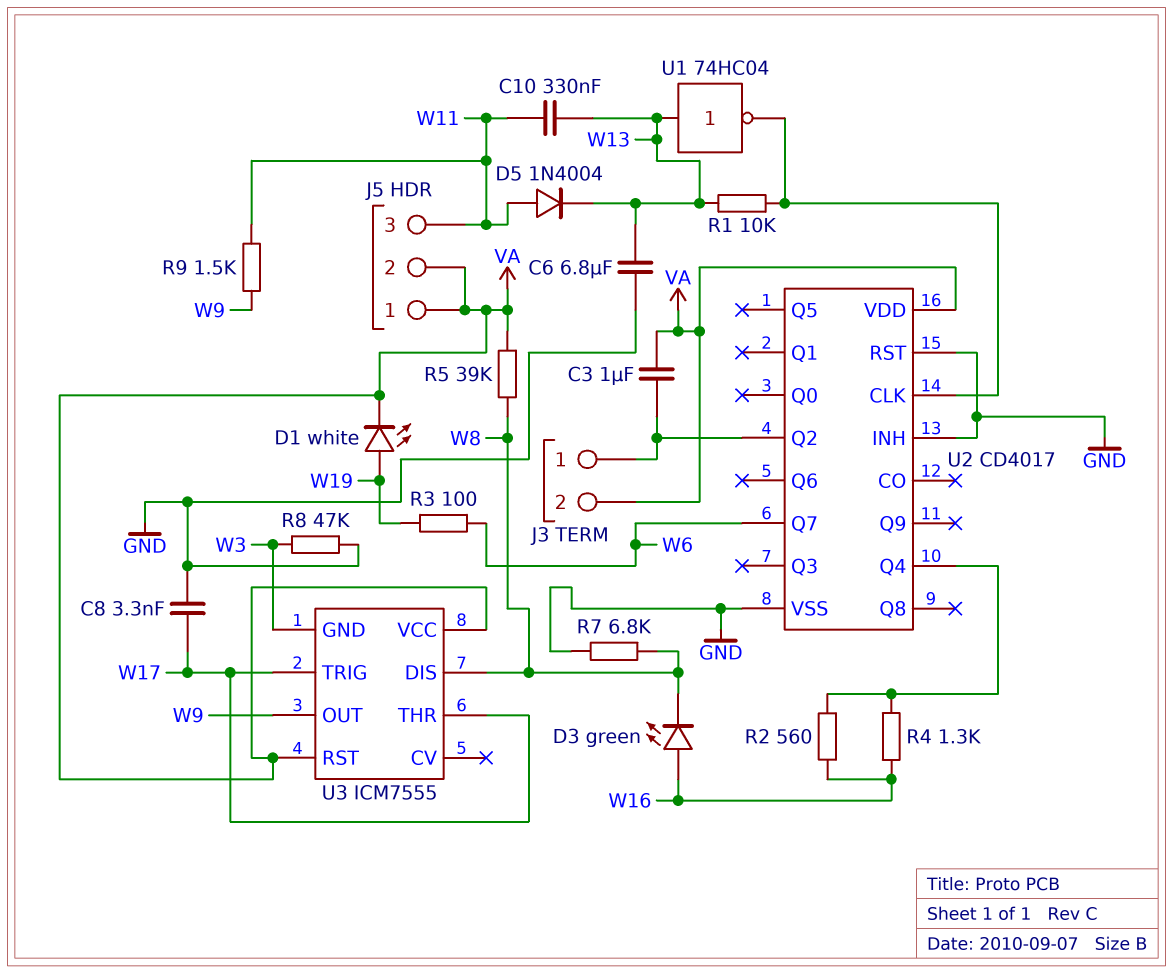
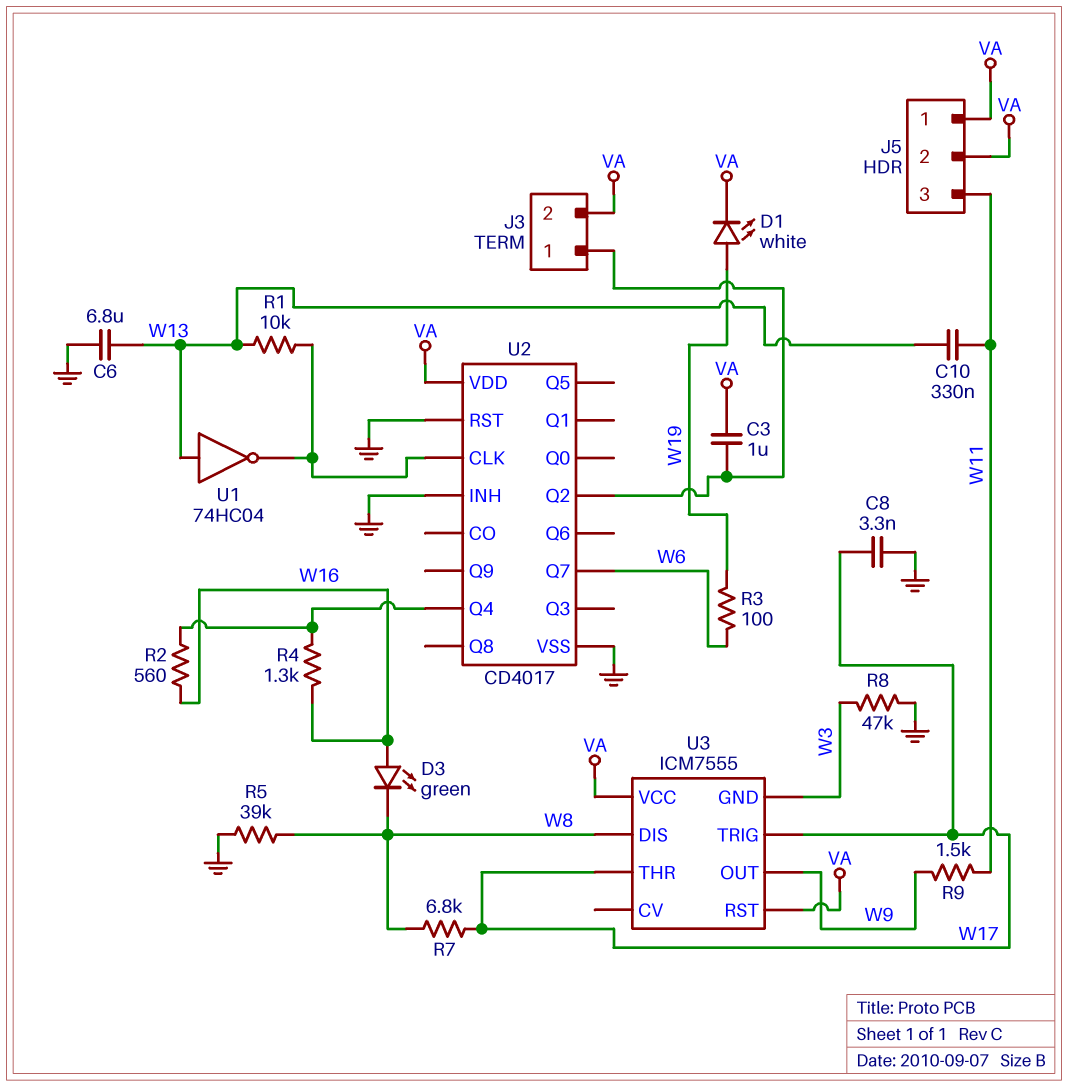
D5: diode 1N4004 (A W11, K W13) -> none
R5: 39k (VA, W8) -> 39k (GND, W8)
R7: 6.8k (GND, W8) -> 6.8k (W8, W17)

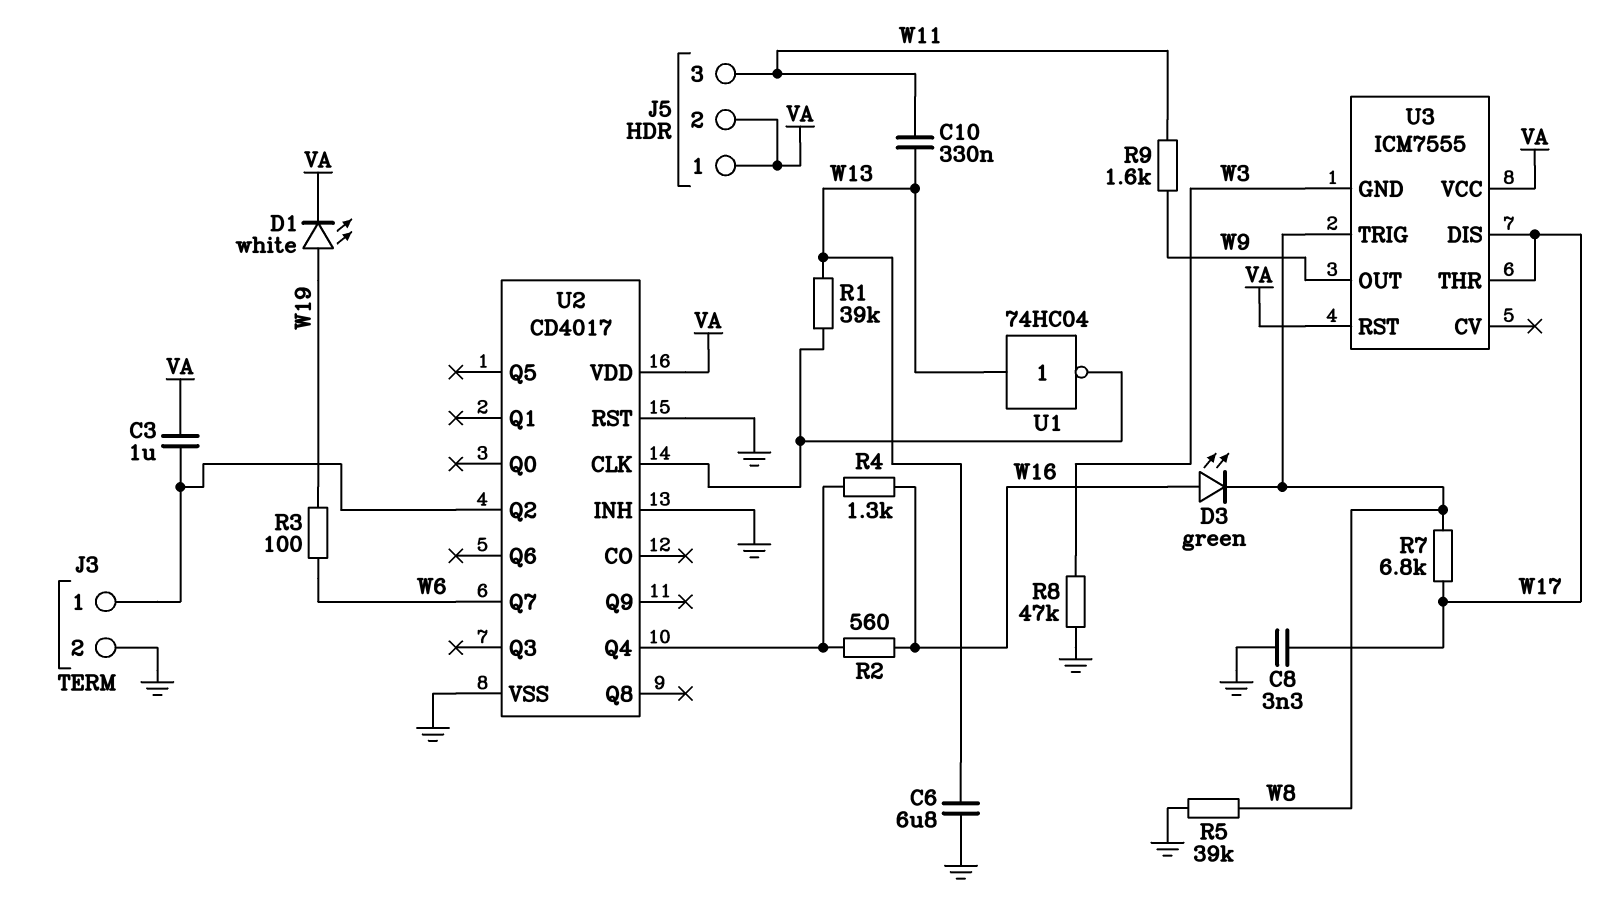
J3 pin 2: VA -> GND
R1: 10k (U2/CLK, W13) -> 39k (U2/CLK, W13)
R9: 1.5k (W9, W11) -> 1.6k (W9, W11)
U3 pin DIS: W8 -> W17
U3 pin TRIG: W17 -> W8

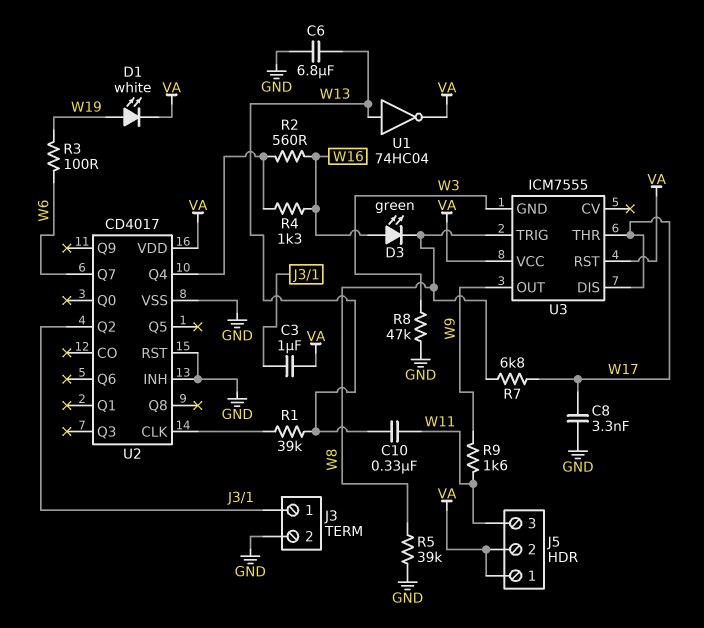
U1: NOT 74HC04 (in W13, out U2/CLK) -> NOT 74HC04 (in W13, out VA)

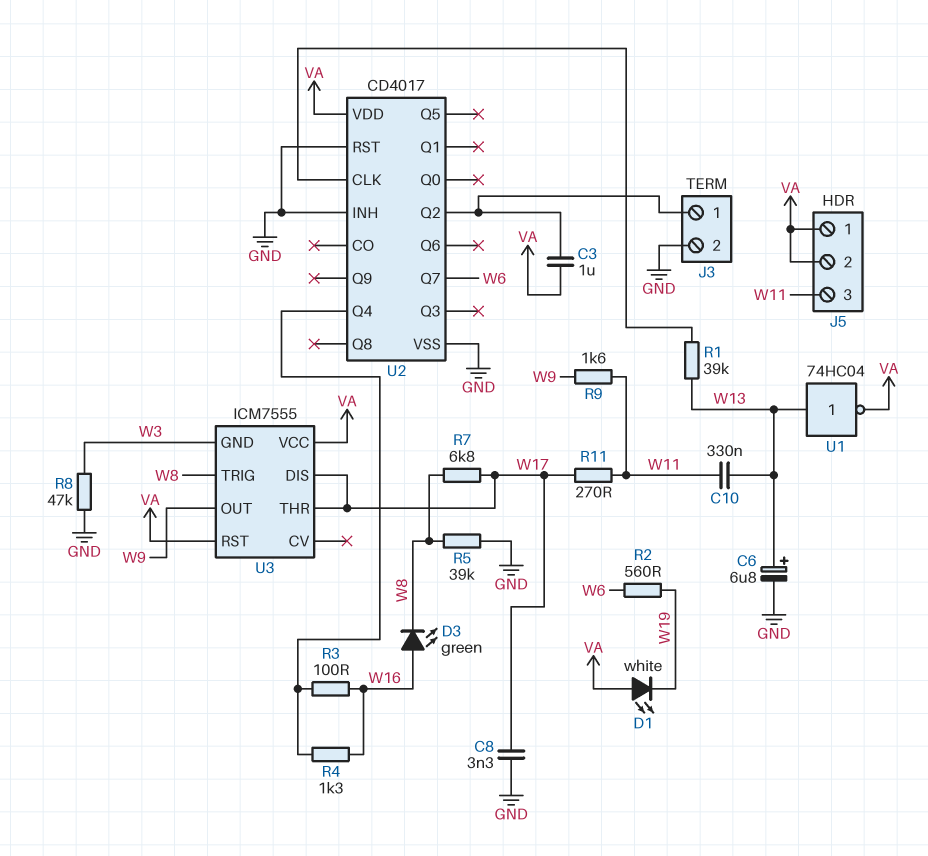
C6: 6.8uF (GND, W13) -> 6.8uF (plus W13, minus GND)
D1: LED white (A W19, K VA) -> LED white (A VA, K W19)
R2: 560 (U2/Q4, W16) -> 560 (W6, W19)
R3: 100 (W6, W19) -> 100 (U2/Q4, W16)
R11: none -> 270 (W11, W17)

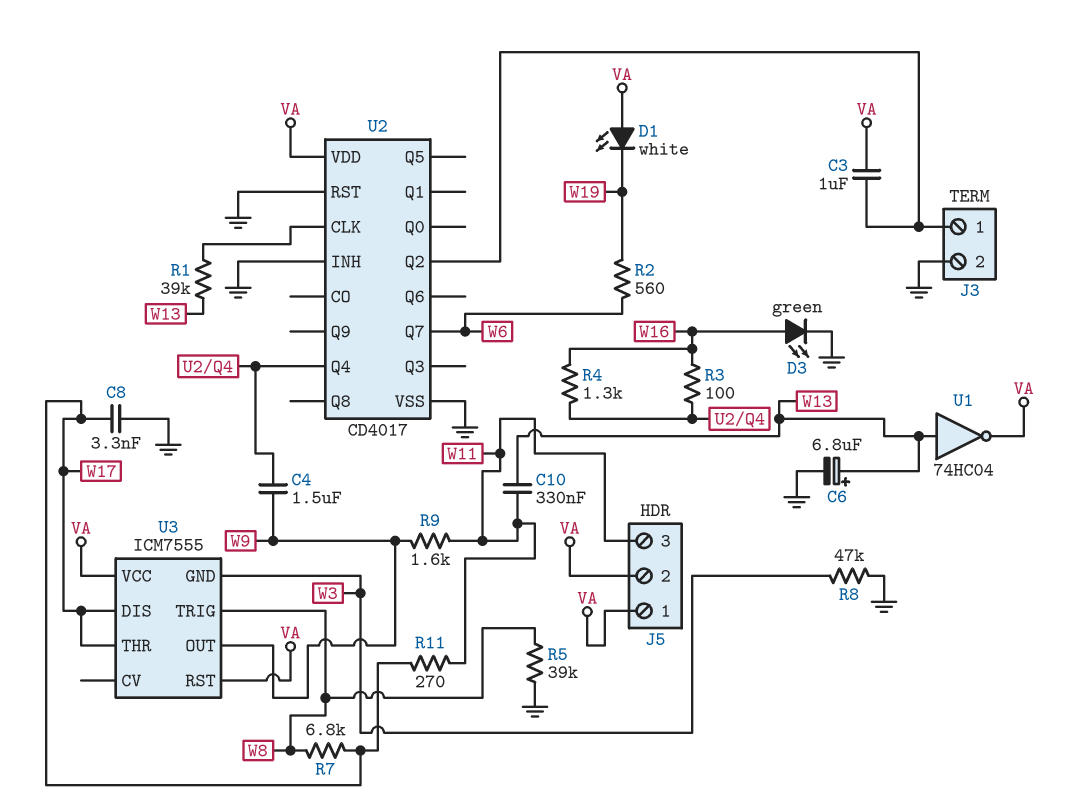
C4: none -> 1.5uF (U2/Q4, W9)
D3: LED green (A W16, K W8) -> LED green (A W16, K GND)

